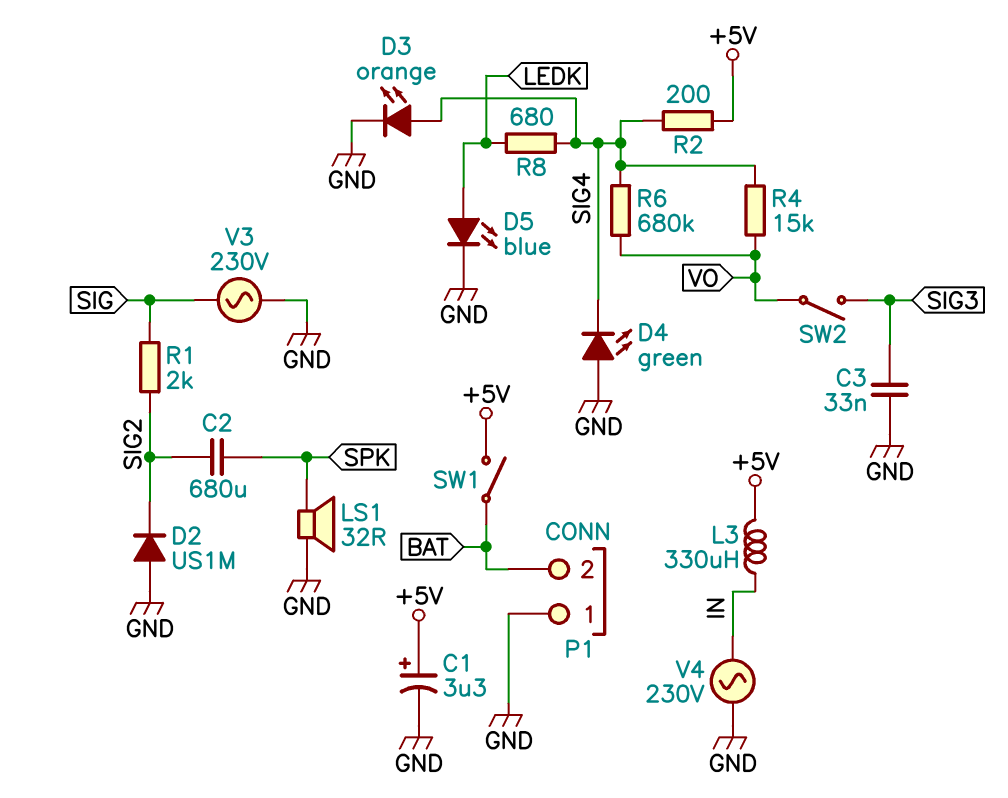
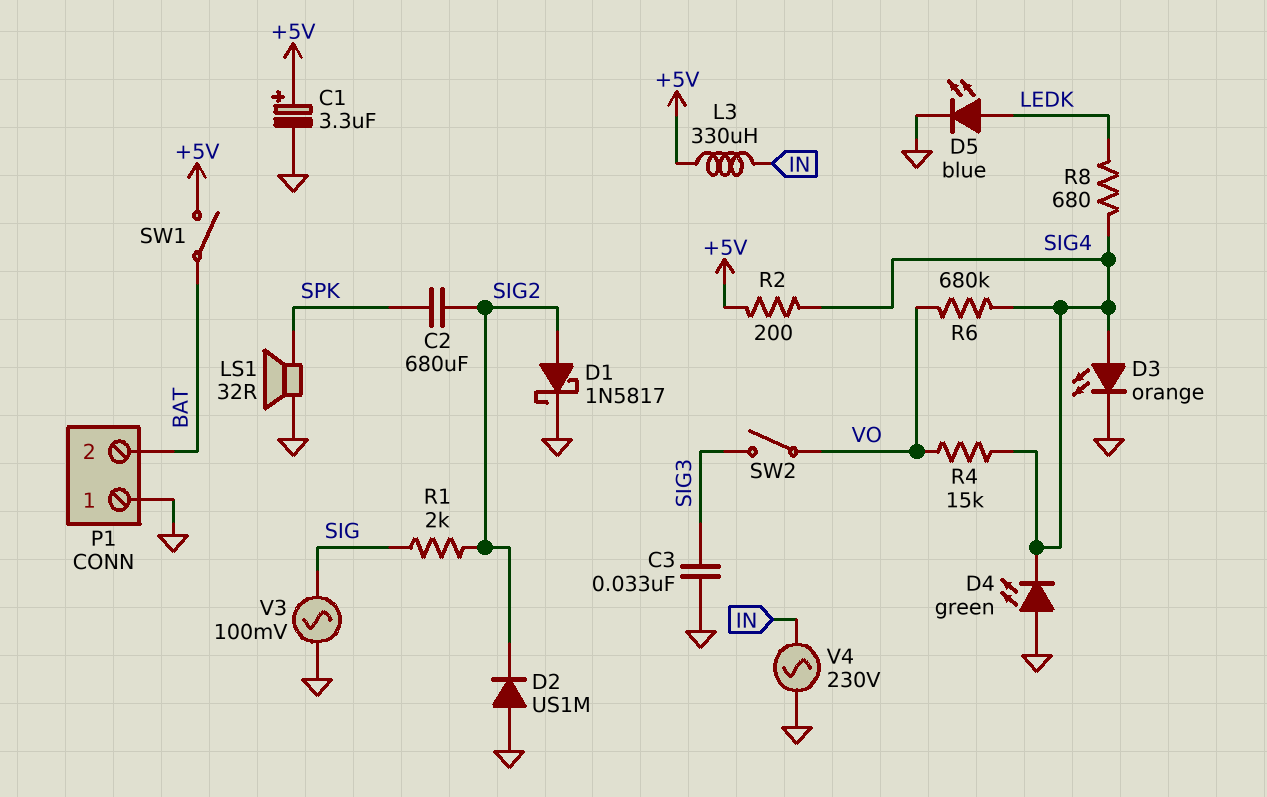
D1: none -> schottky 1N5817 (A SIG2, K GND)
V3: AC 230V (GND, SIG) -> AC 100mV (GND, SIG)

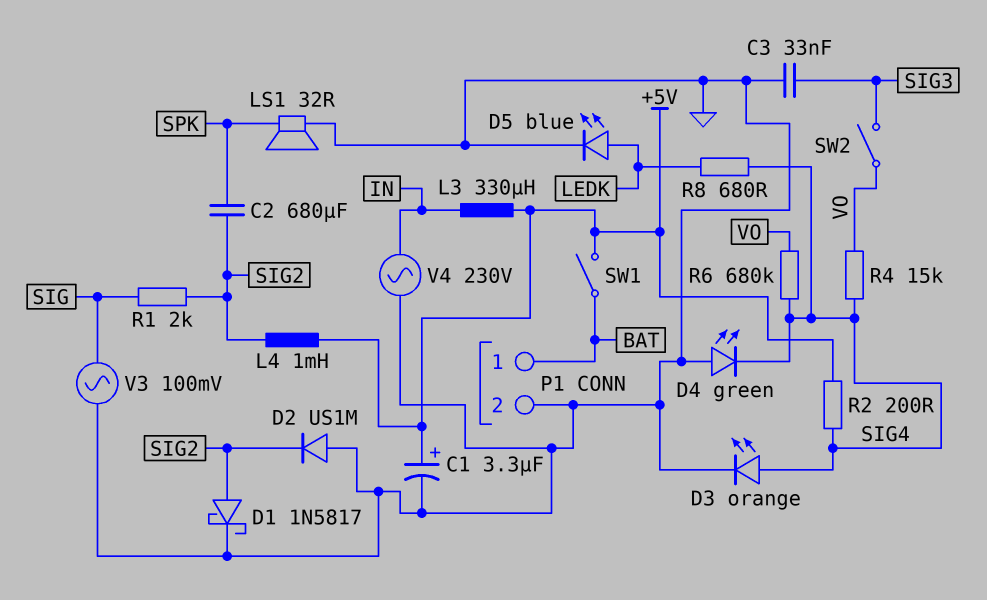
L4: none -> 1mH (+5V, SIG2)
P1 pin 1: GND -> BAT
P1 pin 2: BAT -> GND

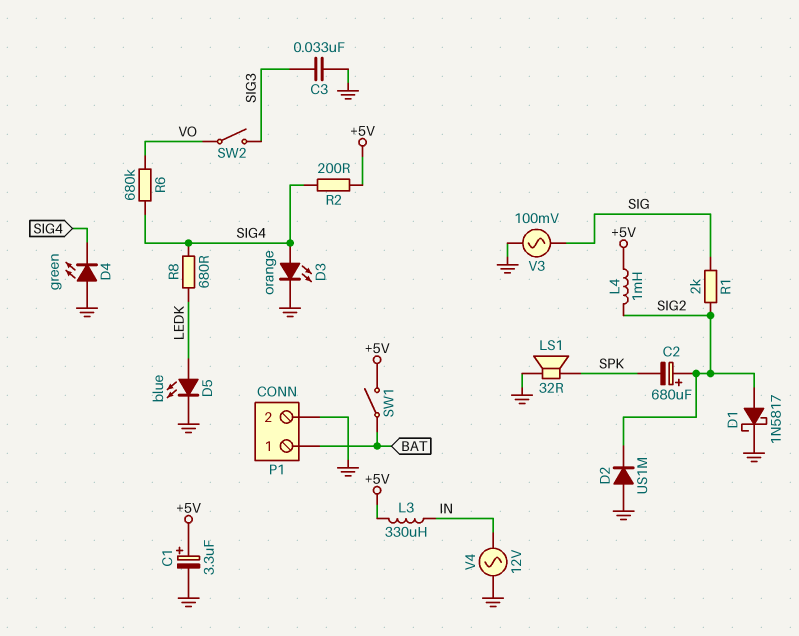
C2: 680uF (SIG2, SPK) -> 680uF (plus SIG2, minus SPK)
R4: 15k (SIG4, VO) -> none
V4: AC 230V (GND, IN) -> AC 12V (GND, IN)

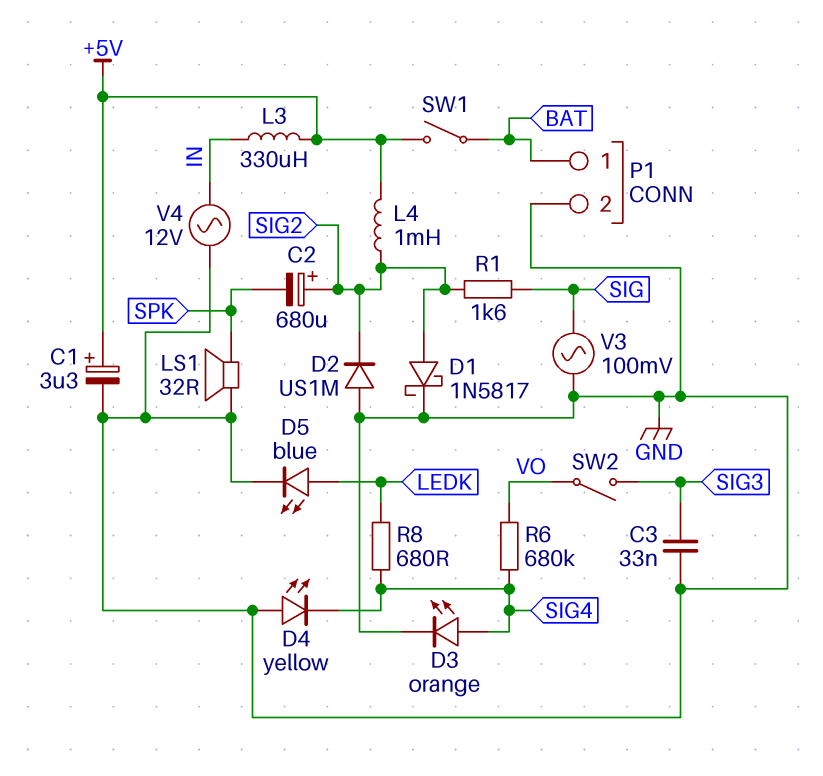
D4: LED green (A GND, K SIG4) -> LED yellow (A GND, K SIG4)
R1: 2k (SIG, SIG2) -> 1.6k (SIG, SIG2)
R2: 200 (+5V, SIG4) -> none

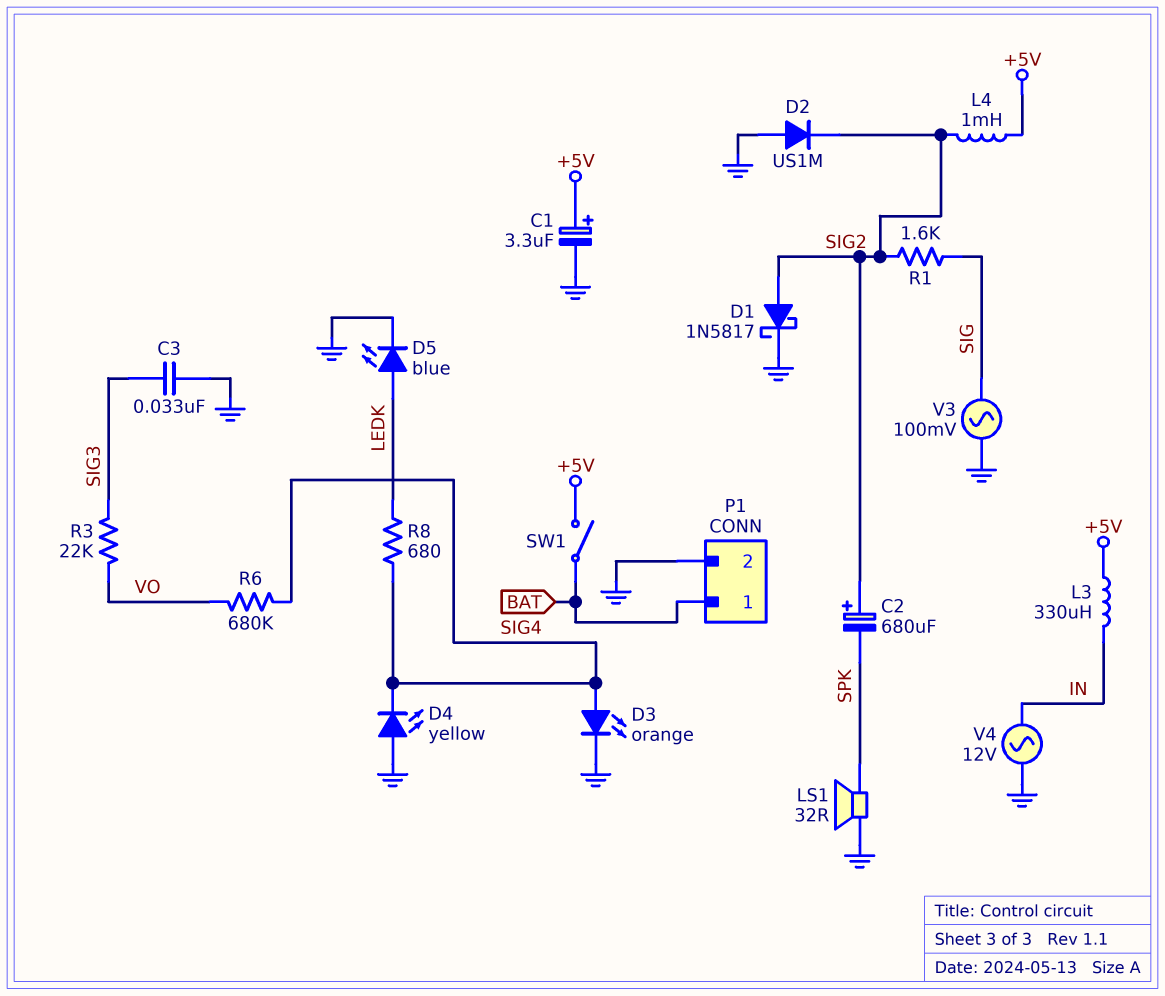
R3: none -> 22k (SIG3, VO)
SW2: switch (SIG3, VO) -> none

